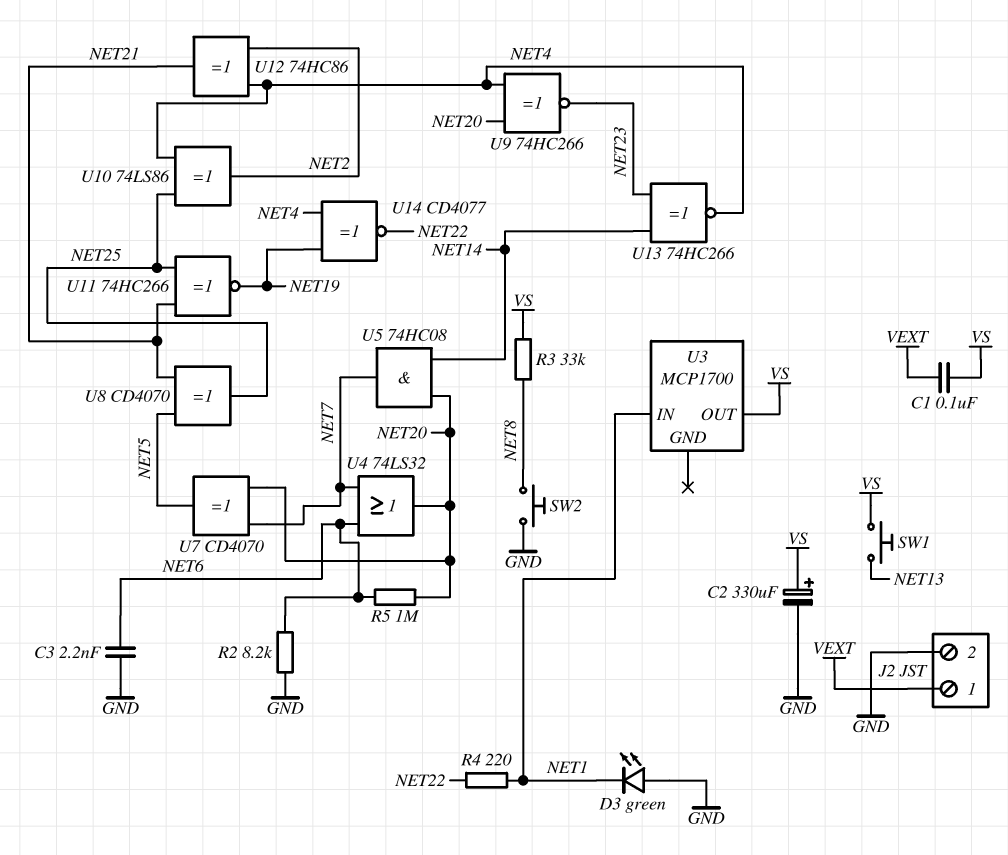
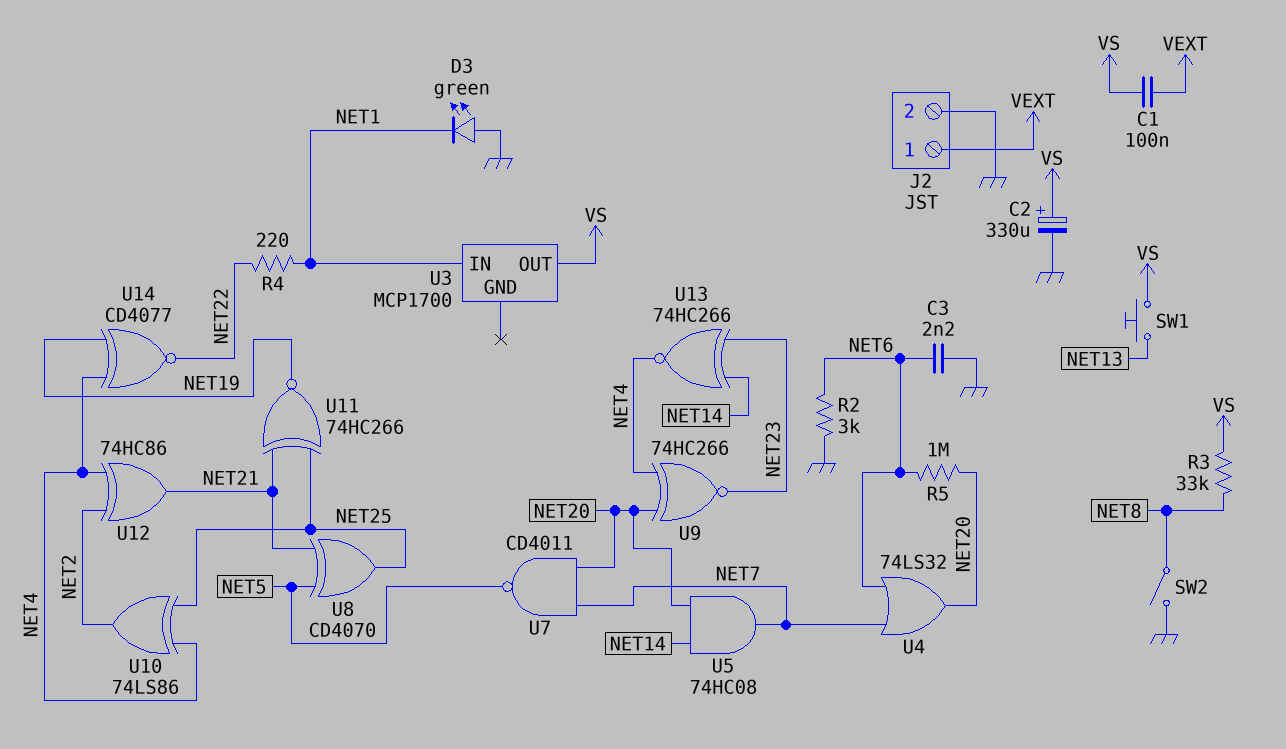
R2: 8.2k (GND, NET6) -> 3k (GND, NET6)
SW2: button (GND, NET8) -> switch (GND, NET8)
U7: XOR CD4070 (in NET7, in NET20, out NET5) -> NAND CD4011 (in NET7, in NET20, out NET5)

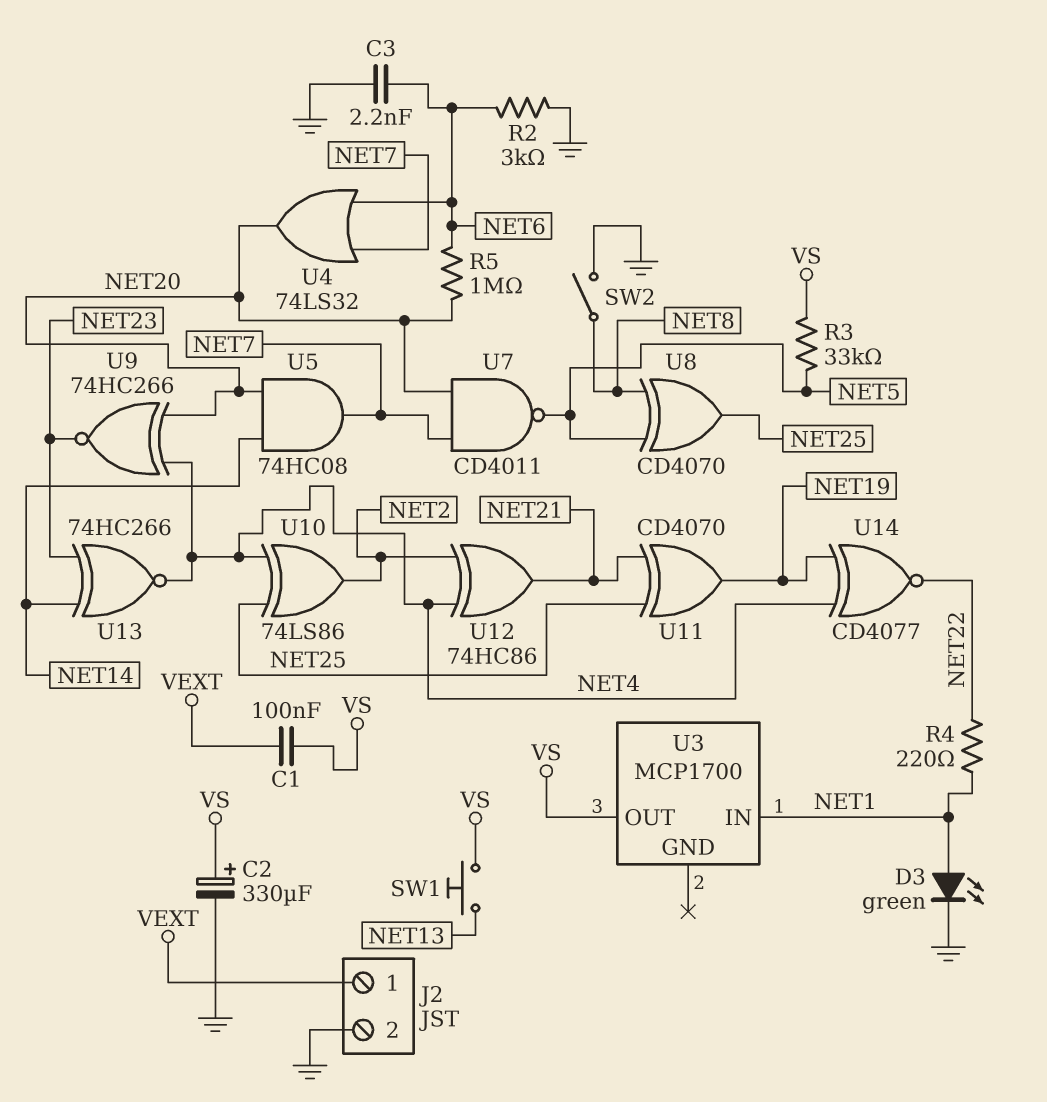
D3: LED green (A GND, K NET1) -> LED green (A NET1, K GND)
R3: 33k (NET8, VS) -> 33k (NET5, VS)
U8: XOR CD4070 (in NET5, in NET21, out NET25) -> XOR CD4070 (in NET5, in NET8, out NET25)
U11: XNOR 74HC266 (in NET21, in NET25, out NET19) -> XOR CD4070 (in NET21, in NET25, out NET19)

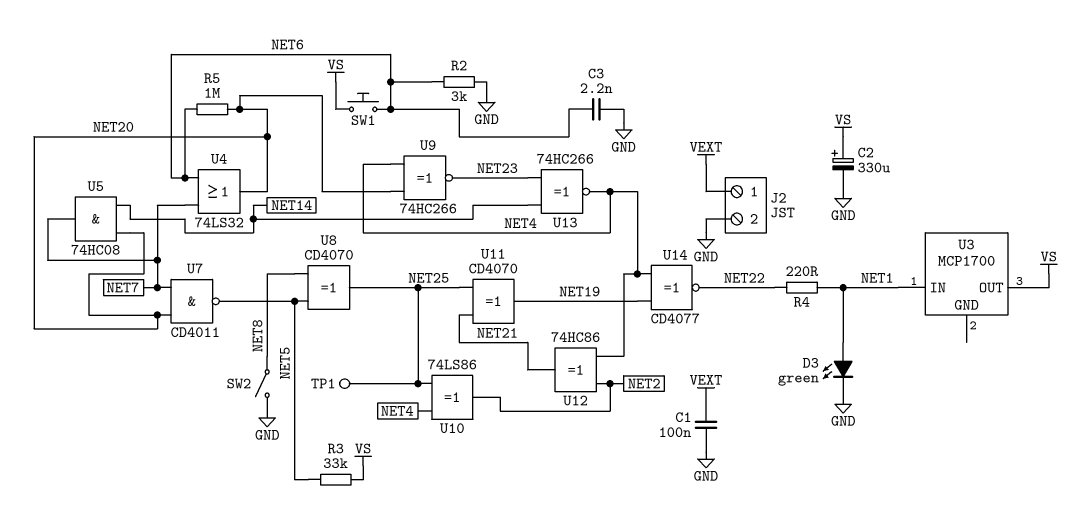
C1: 100nF (VEXT, VS) -> 100nF (GND, VEXT)
SW1: button (NET13, VS) -> button (NET6, VS)
TP1: none -> test point (NET25)

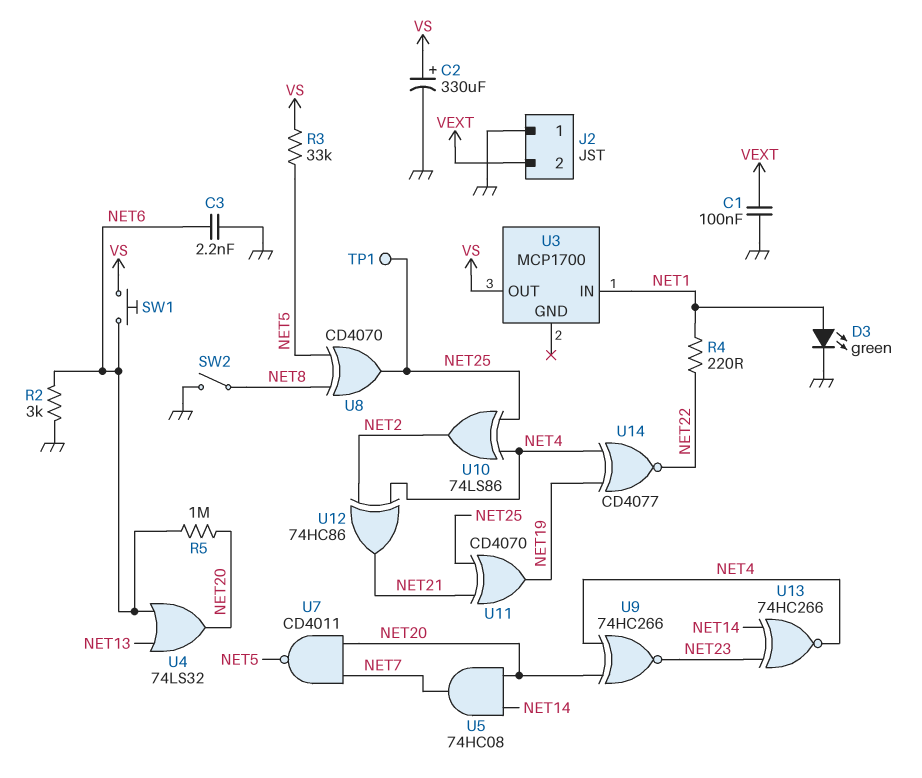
J2 pin 1: VEXT -> GND
J2 pin 2: GND -> VEXT
U4: OR 74LS32 (in NET6, in NET7, out NET20) -> OR 74LS32 (in NET6, in NET13, out NET20)

